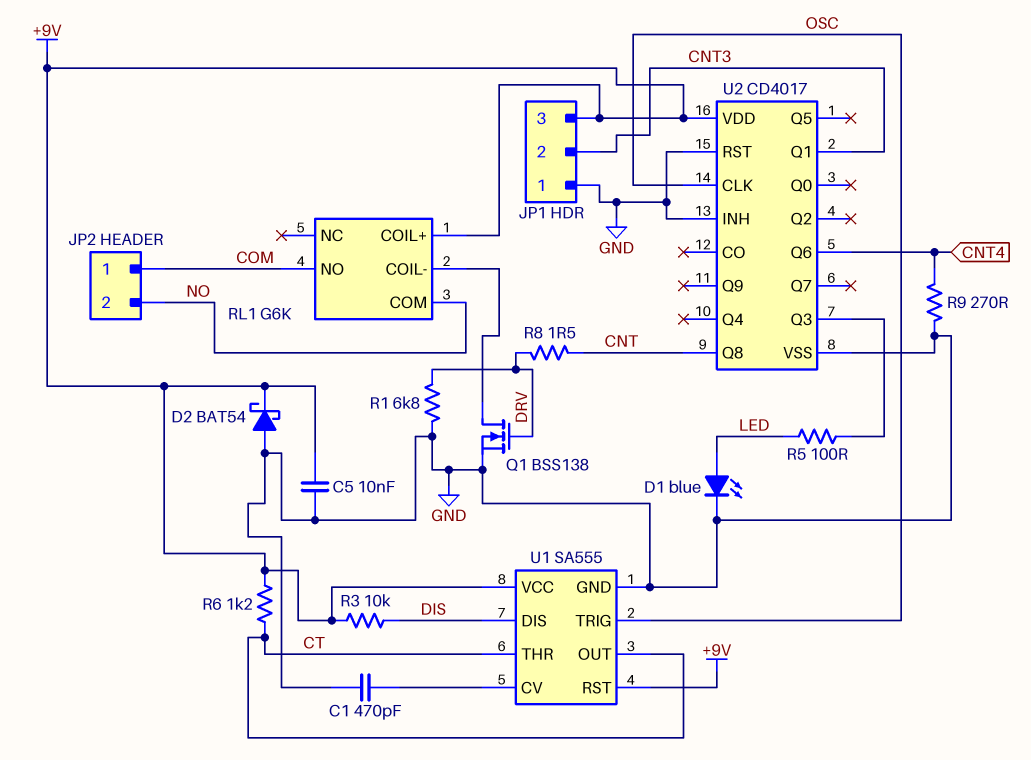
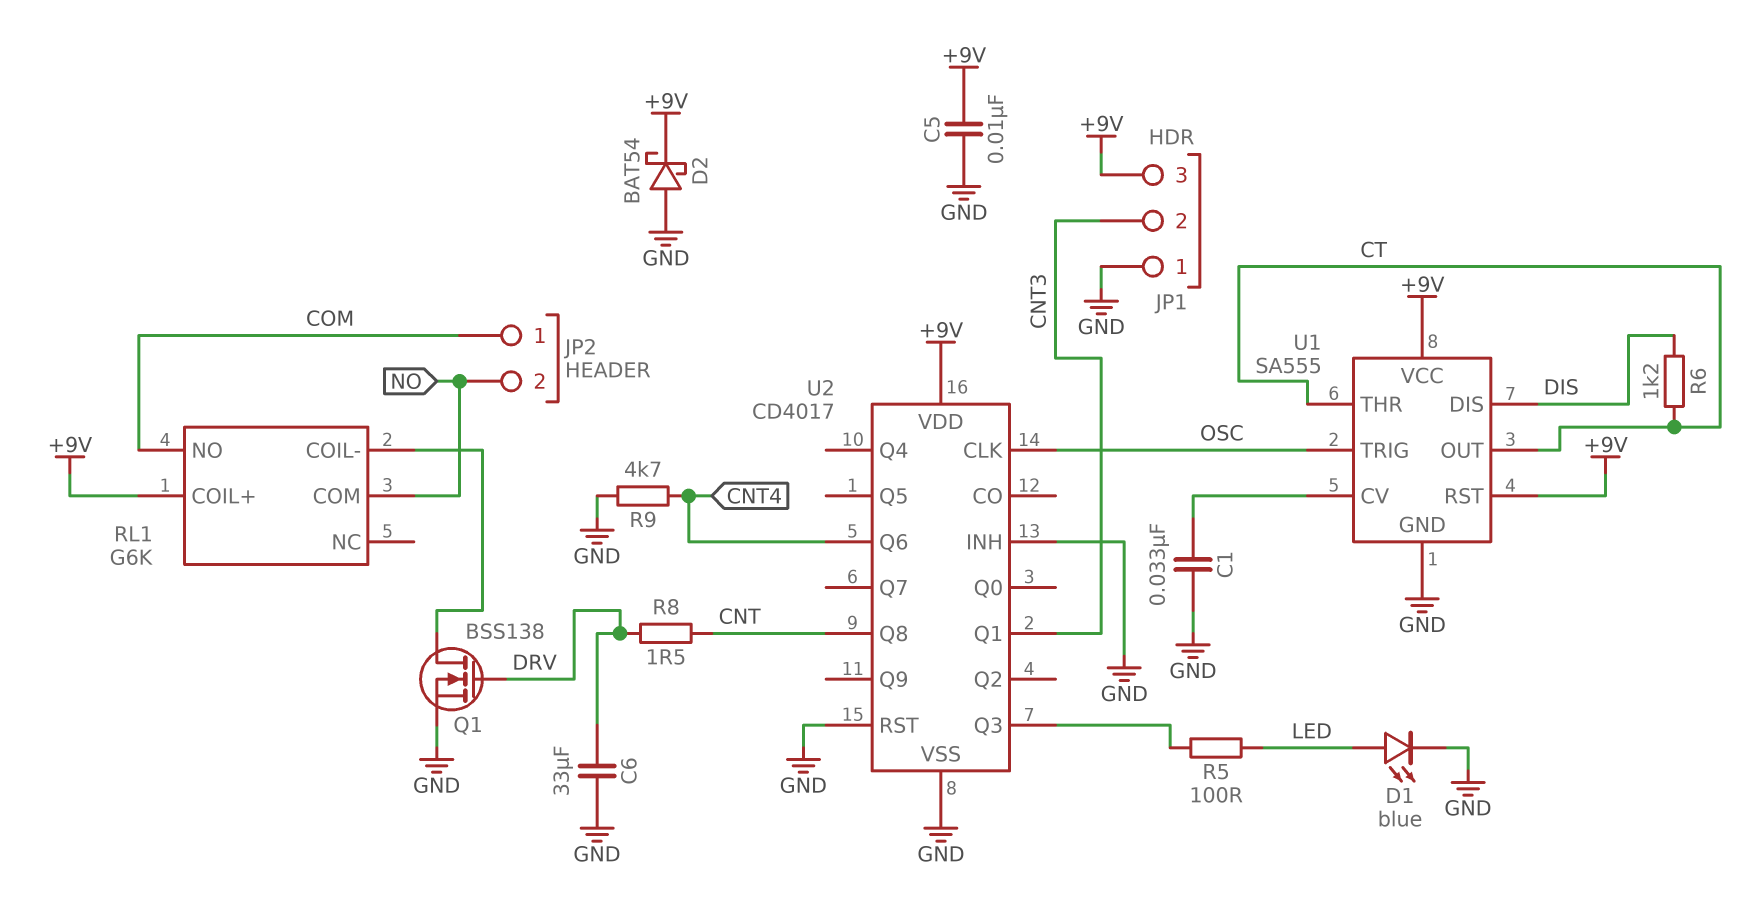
C1: 470pF (GND, U1/CV) -> 33nF (GND, U1/CV)
C6: none -> 33uF (DRV, GND)
R1: 6.8k (DRV, GND) -> none
R3: 10k (+9V, DIS) -> none
R6: 1.2k (+9V, CT) -> 1.2k (CT, DIS)
R9: 270 (CNT4, GND) -> 4.7k (CNT4, GND)

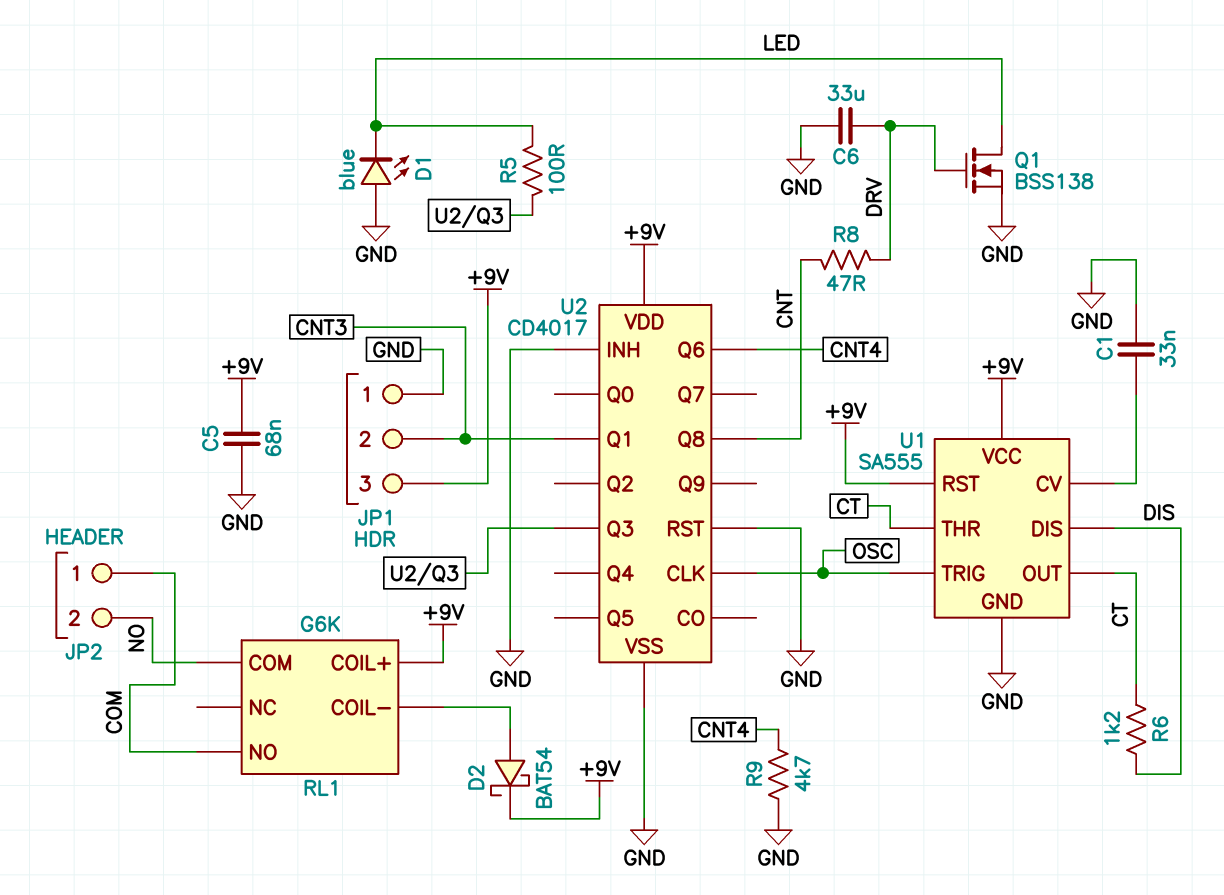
C5: 10nF (+9V, GND) -> 68nF (+9V, GND)
D1: LED blue (A LED, K GND) -> LED blue (A GND, K LED)
D2: schottky BAT54 (A GND, K +9V) -> schottky BAT54 (A RL1/COIL-, K +9V)
Q1: NMOS BSS138 (G DRV, D RL1/COIL-, S GND) -> NMOS BSS138 (G DRV, D LED, S GND)
R8: 1.5 (CNT, DRV) -> 47 (CNT, DRV)

